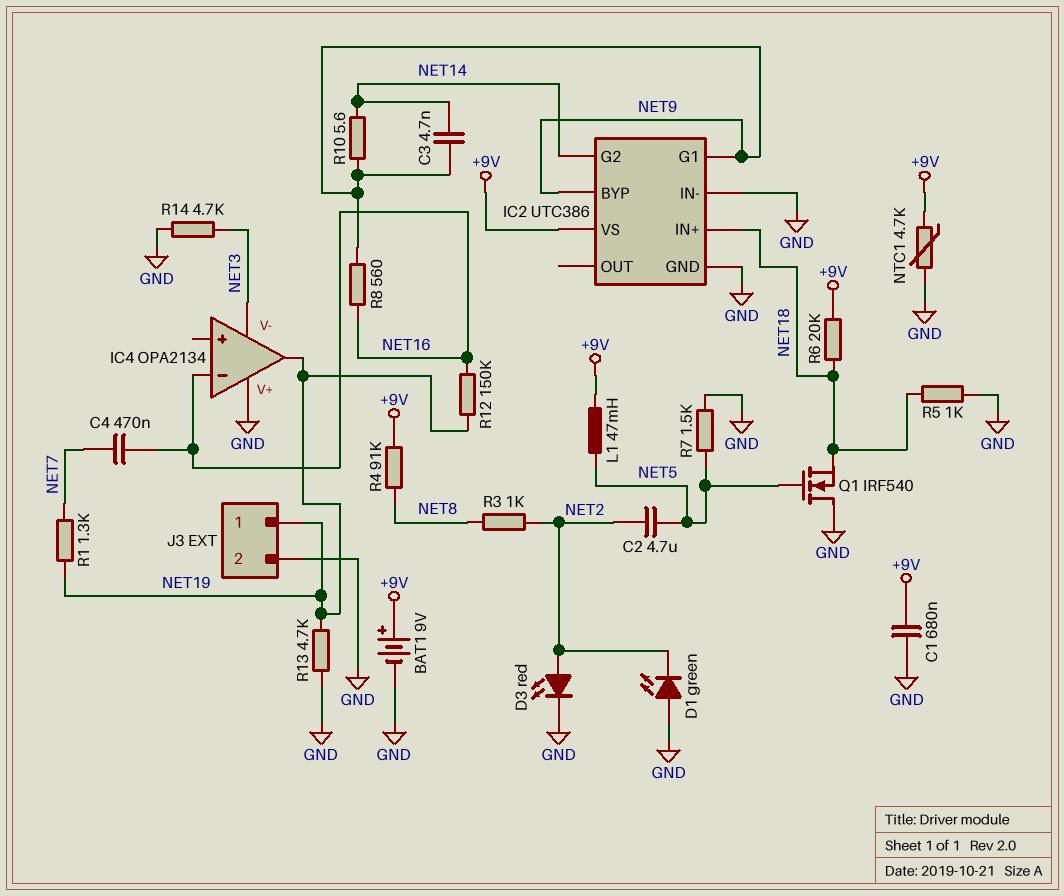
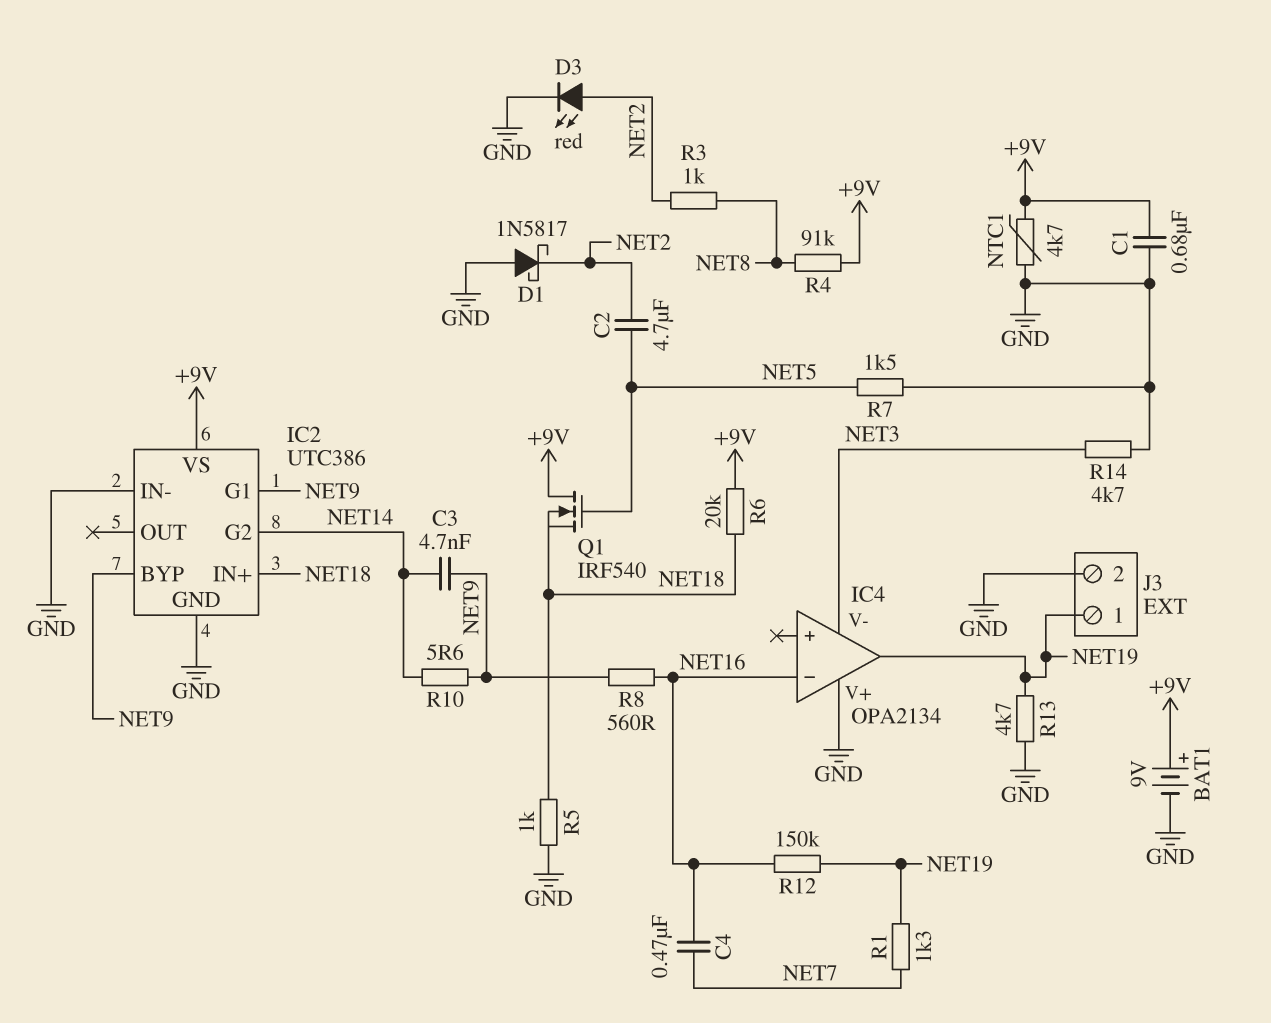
D1: LED green (A GND, K NET2) -> schottky 1N5817 (A GND, K NET2)
L1: 47mH (+9V, NET5) -> none
Q1: NMOS IRF540 (G NET5, D GND, S NET18) -> NMOS IRF540 (G NET5, D +9V, S NET18)

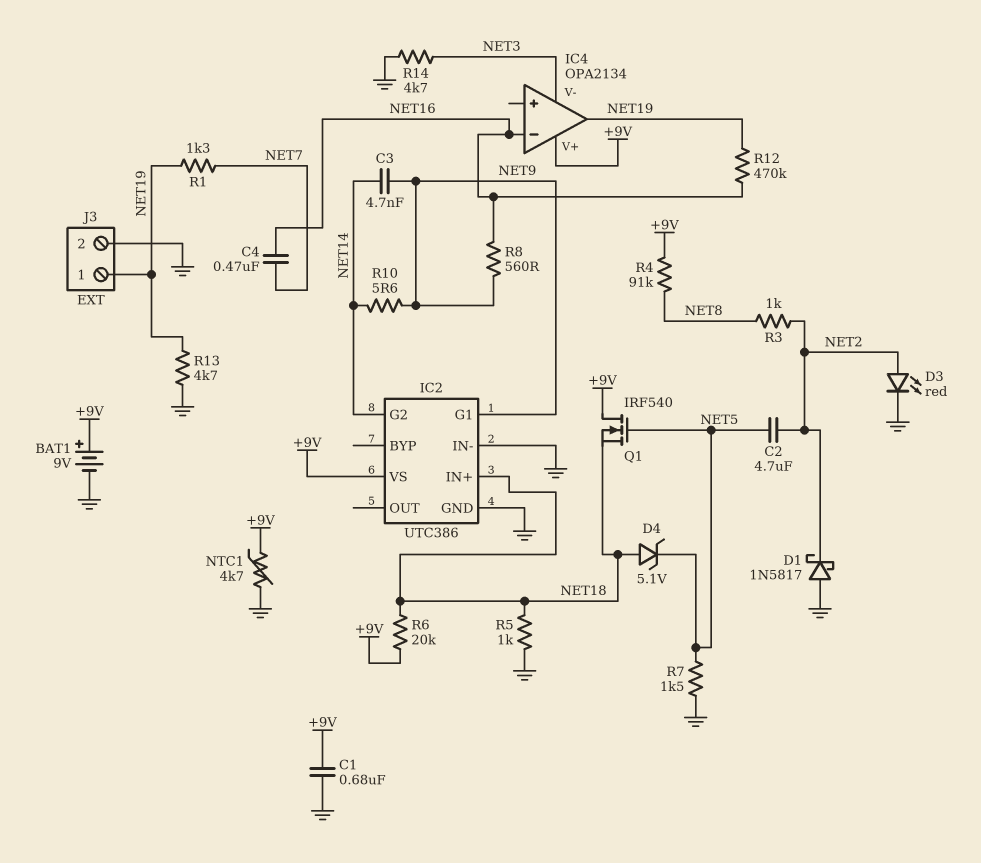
D4: none -> zener 5.1V (A NET18, K NET5)
IC2 pin BYP: NET9 -> none
IC4 pin V+: GND -> +9V
R12: 150k (NET16, NET19) -> 470k (NET16, NET19)

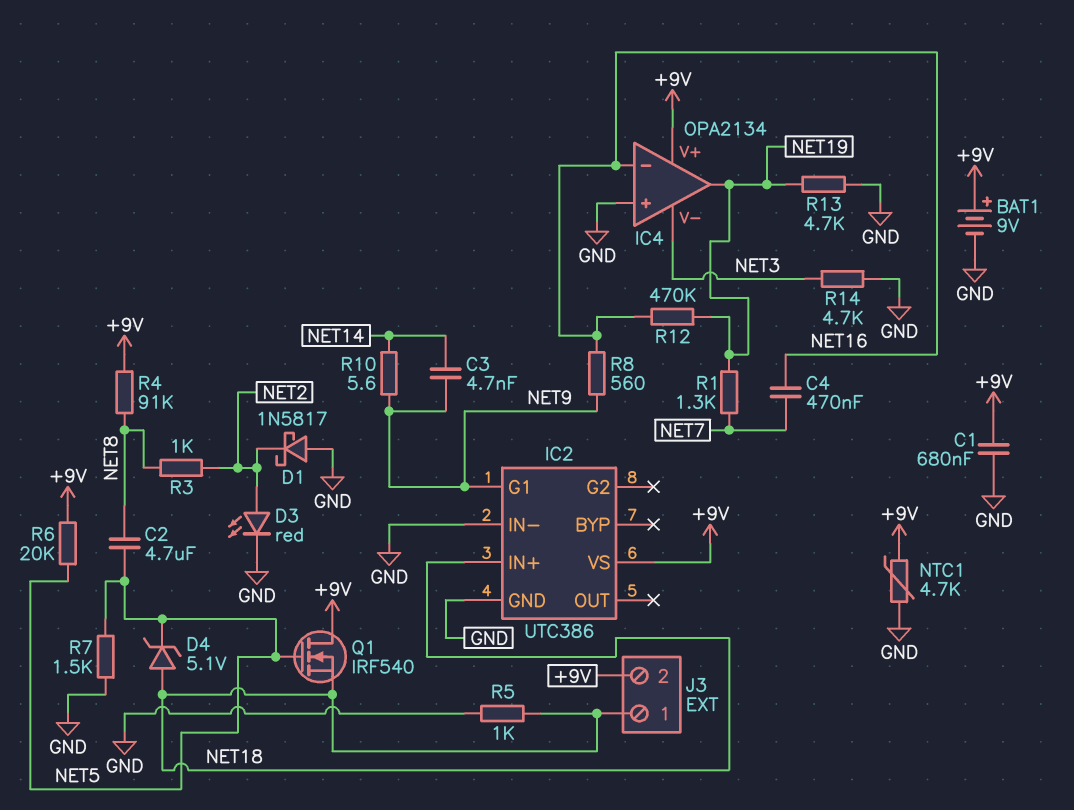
C2: 4.7uF (NET2, NET5) -> 4.7uF (NET5, NET8)
IC2 pin G2: NET14 -> none
IC4 pin in+: none -> GND
J3 pin 1: NET19 -> NET18
J3 pin 2: GND -> +9V
R6: 20k (+9V, NET18) -> 20k (+9V, NET5)

